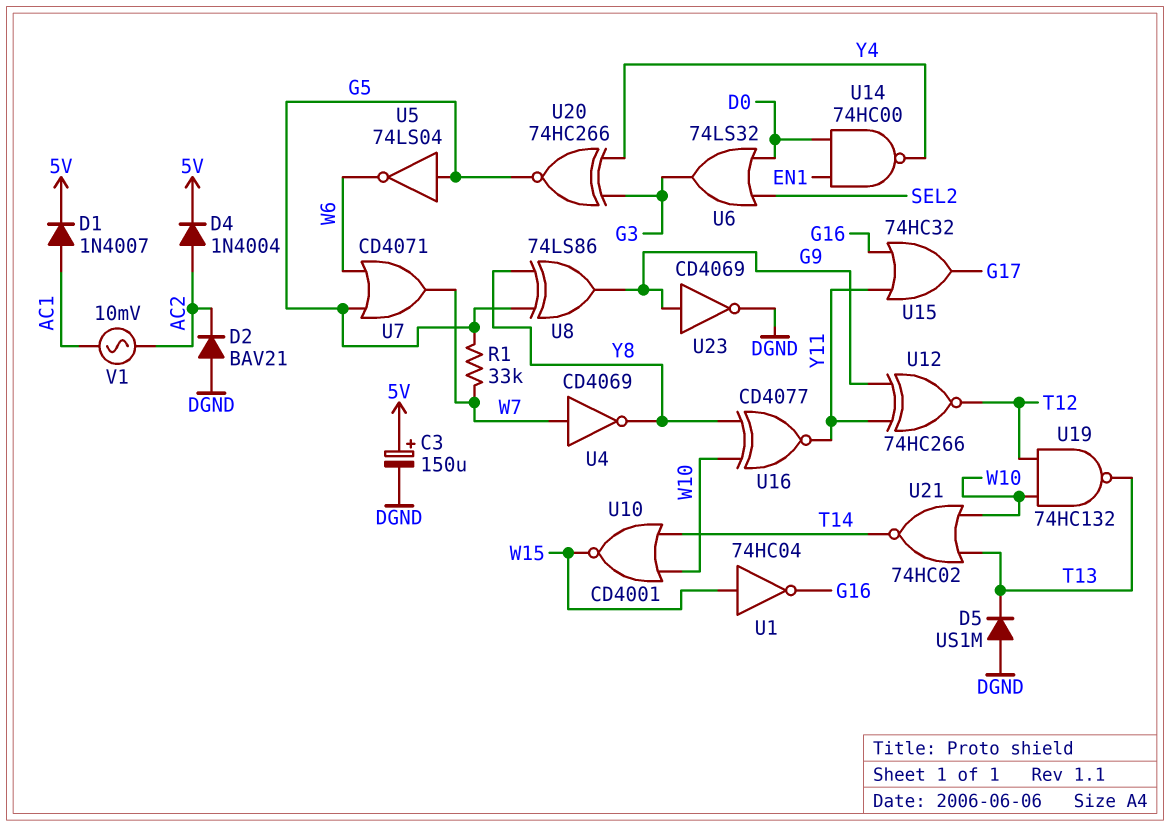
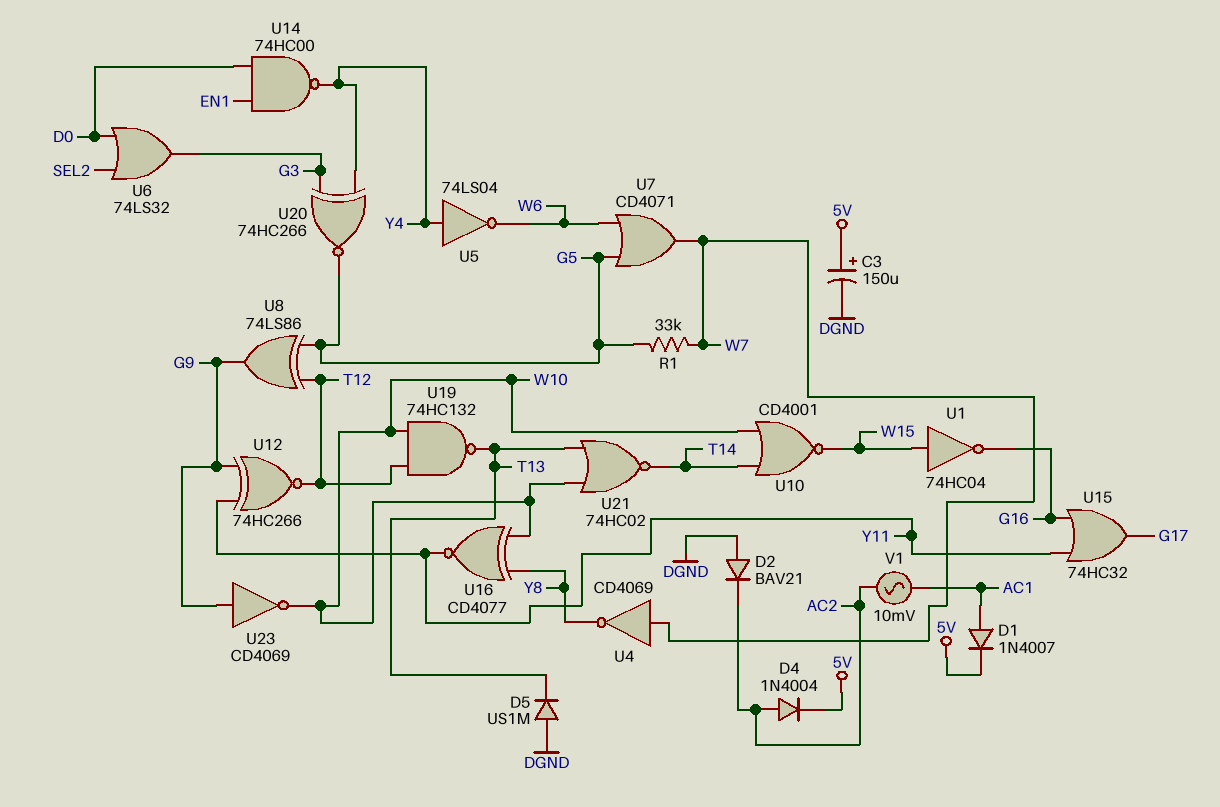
U5: NOT 74LS04 (in G5, out W6) -> NOT 74LS04 (in Y4, out W6)
U8: XOR 74LS86 (in G5, in Y8, out G9) -> XOR 74LS86 (in G5, in T12, out G9)
U23: NOT CD4069 (in G9, out DGND) -> NOT CD4069 (in G9, out W10)

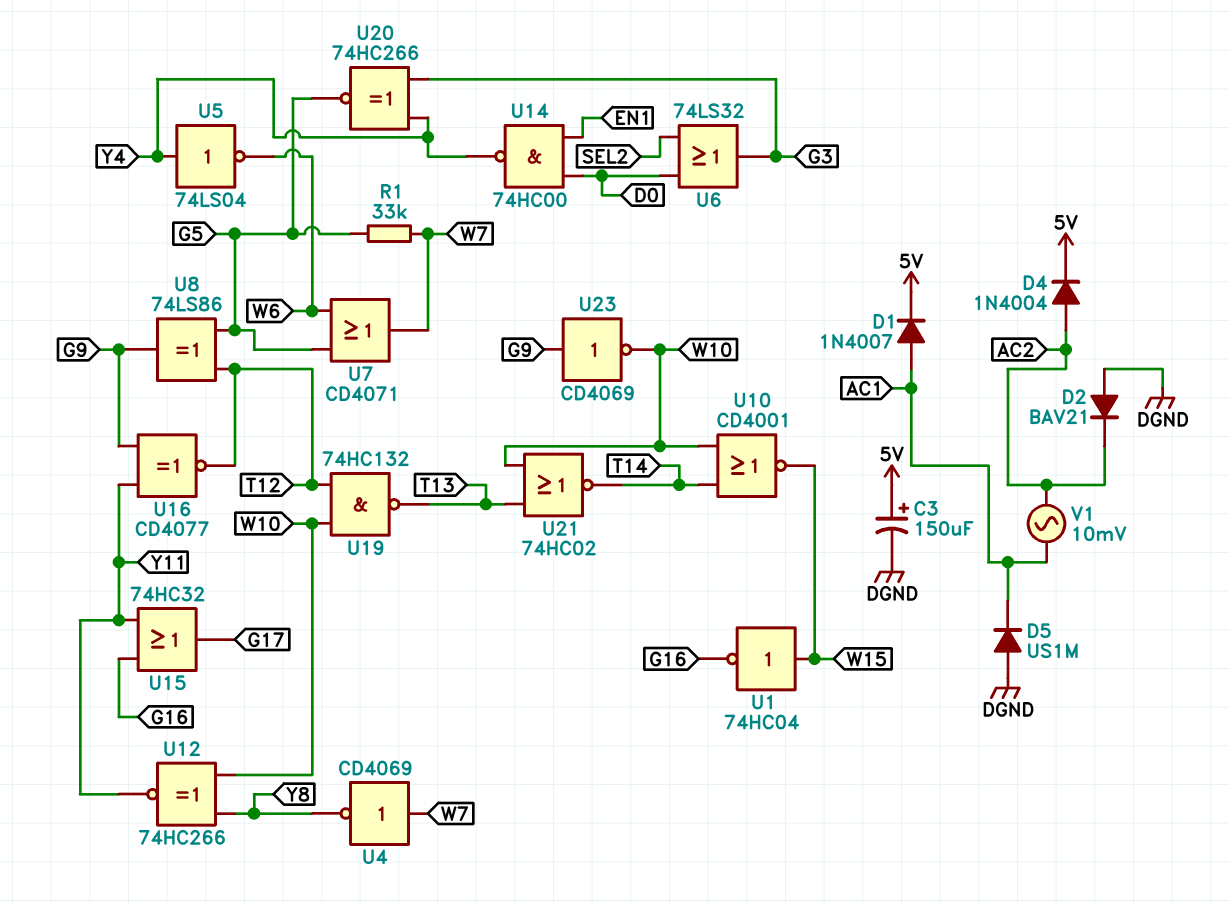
D5: diode US1M (A DGND, K T13) -> diode US1M (A DGND, K AC1)
U12: XNOR 74HC266 (in G9, in Y11, out T12) -> XNOR 74HC266 (in W10, in Y8, out Y11)
U16: XNOR CD4077 (in W10, in Y8, out Y11) -> XNOR CD4077 (in G9, in Y11, out T12)

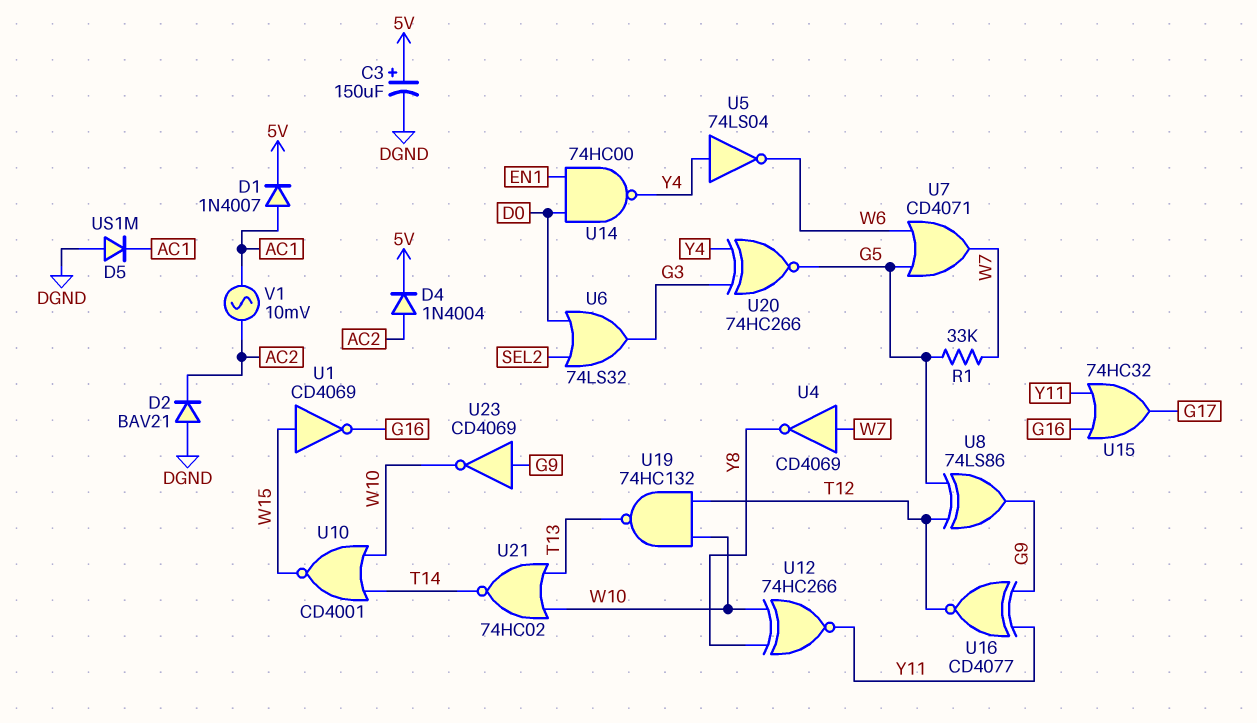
U1: NOT 74HC04 (in W15, out G16) -> NOT CD4069 (in W15, out G16)

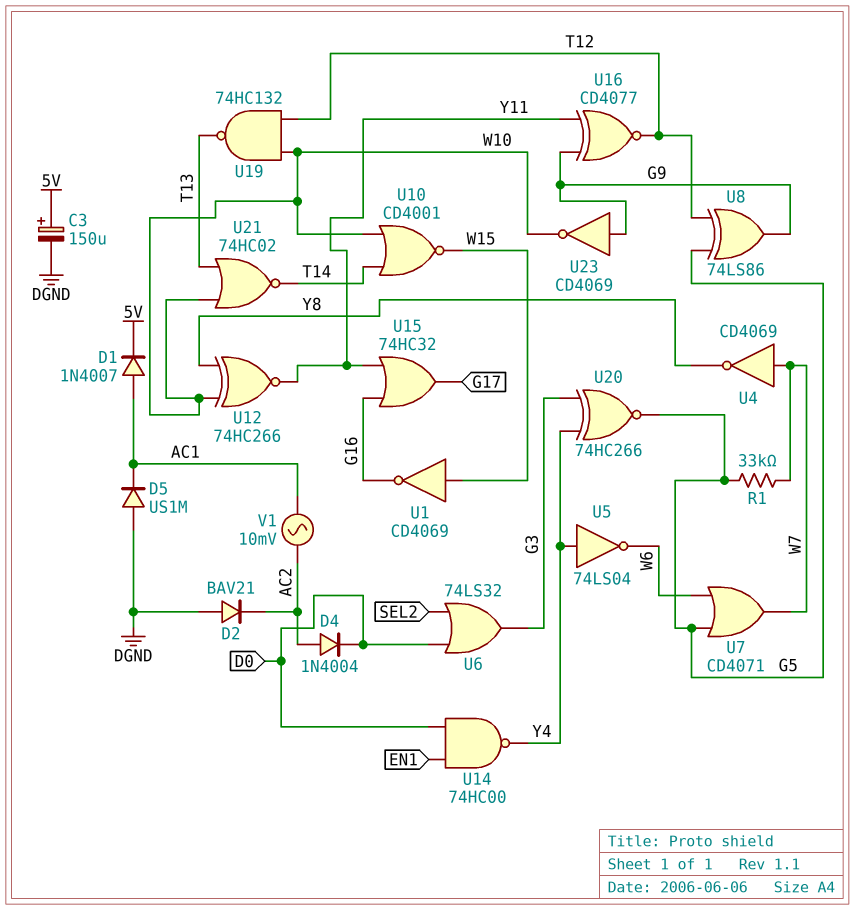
D4: diode 1N4004 (A AC2, K 5V) -> diode 1N4004 (A AC2, K D0)

